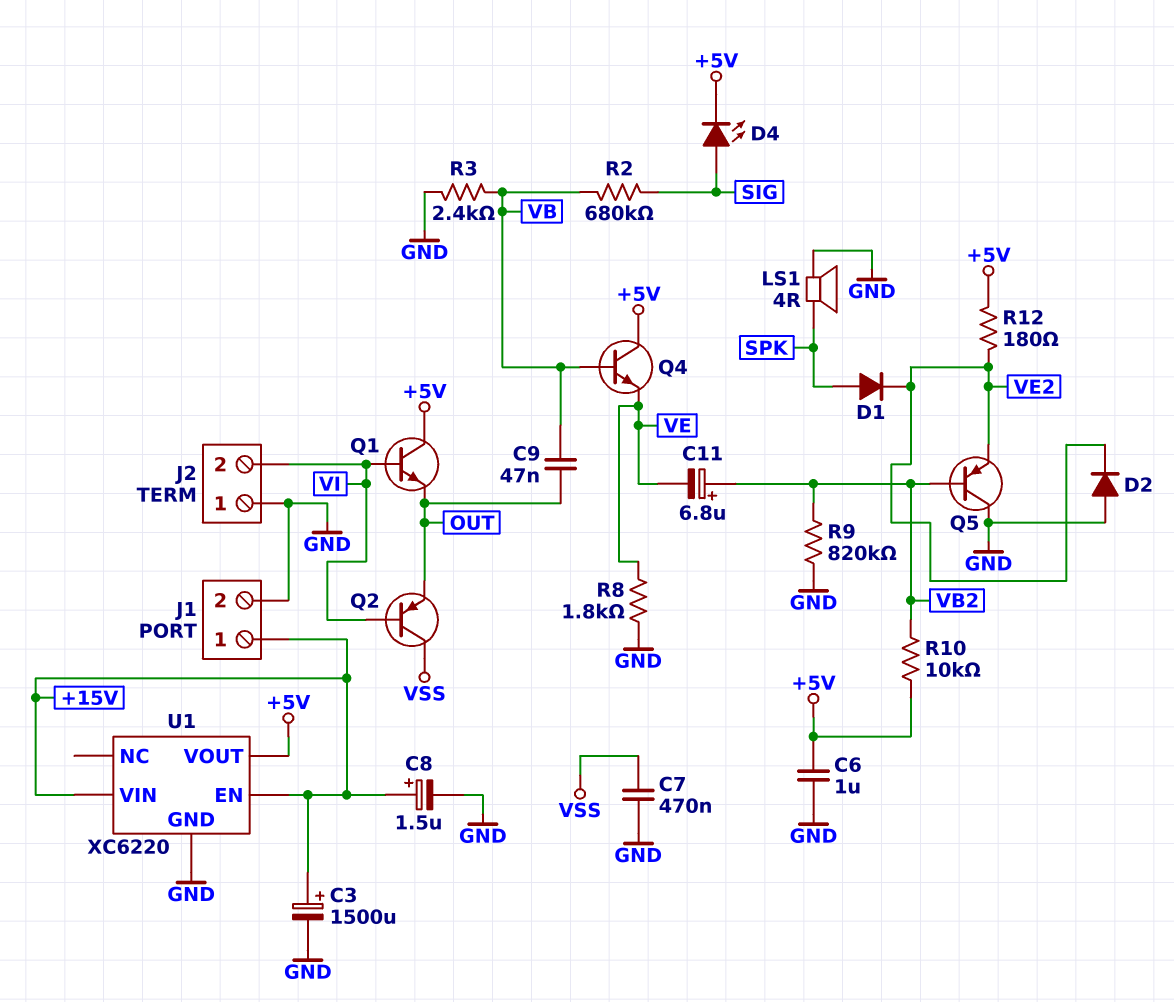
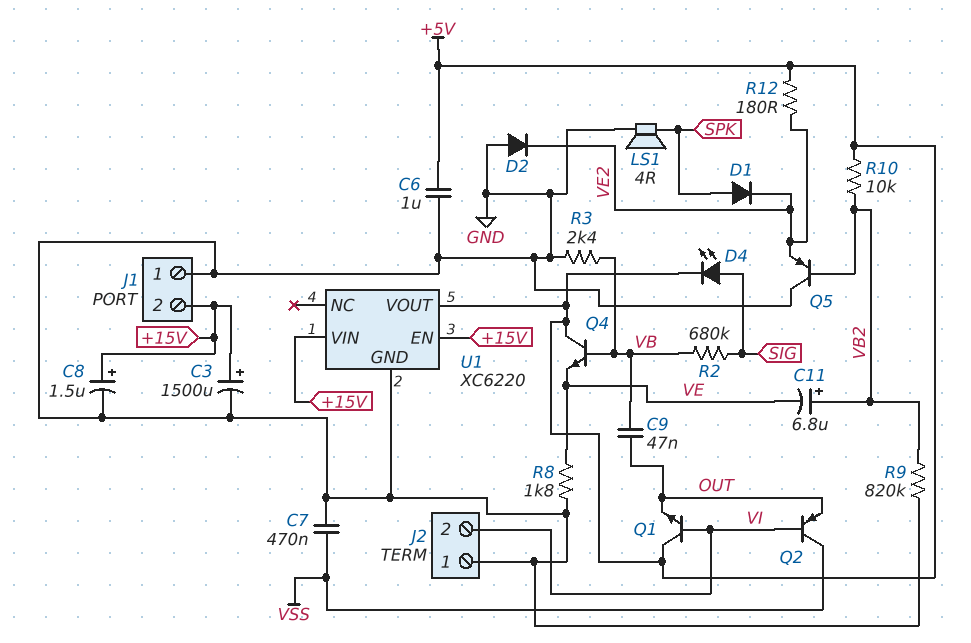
J1 pin 1: +15V -> GND
J1 pin 2: GND -> +15V

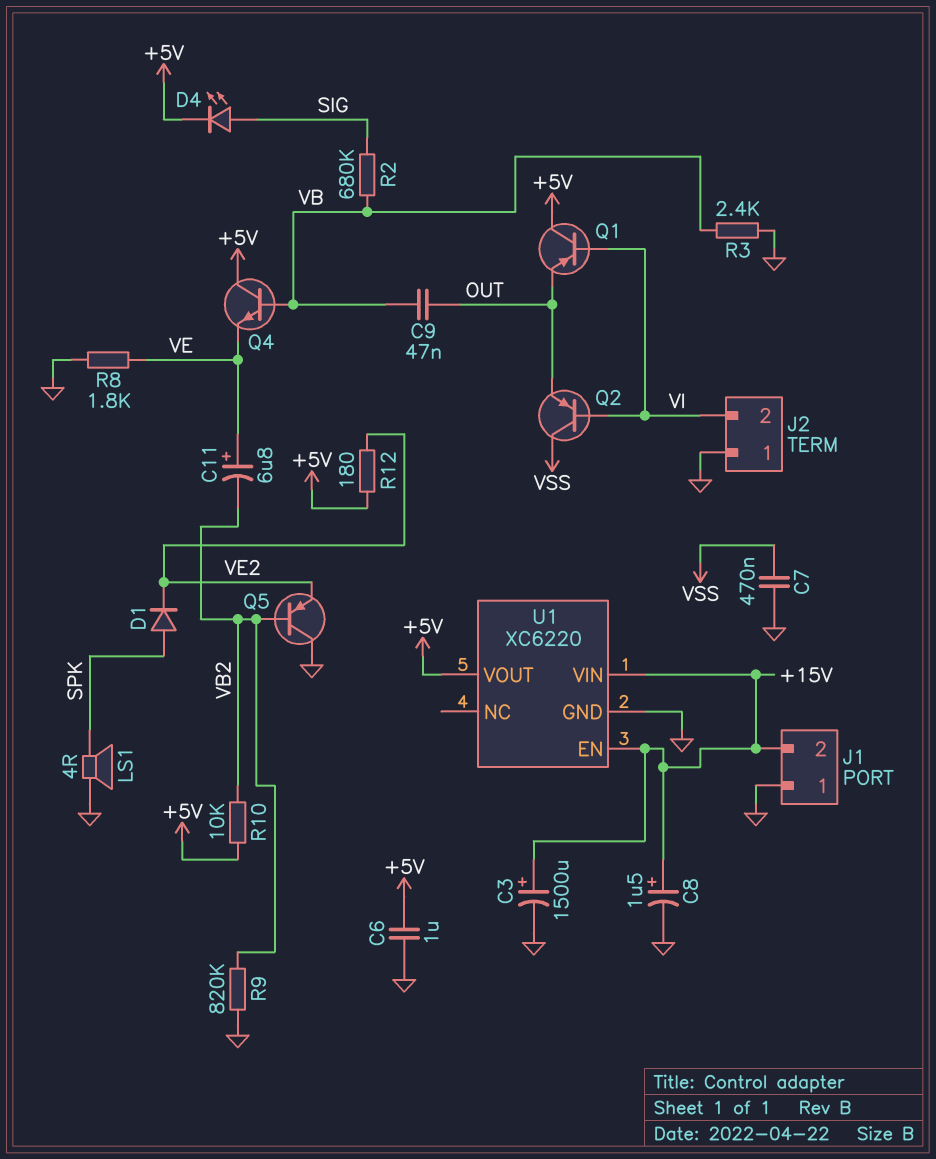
C11: 6.8uF (plus VB2, minus VE) -> 6.8uF (plus VE, minus VB2)
D2: diode (A GND, K VE2) -> none
Q1: NPN (B VI, C +5V, E OUT) -> PNP (B VI, C +5V, E OUT)

